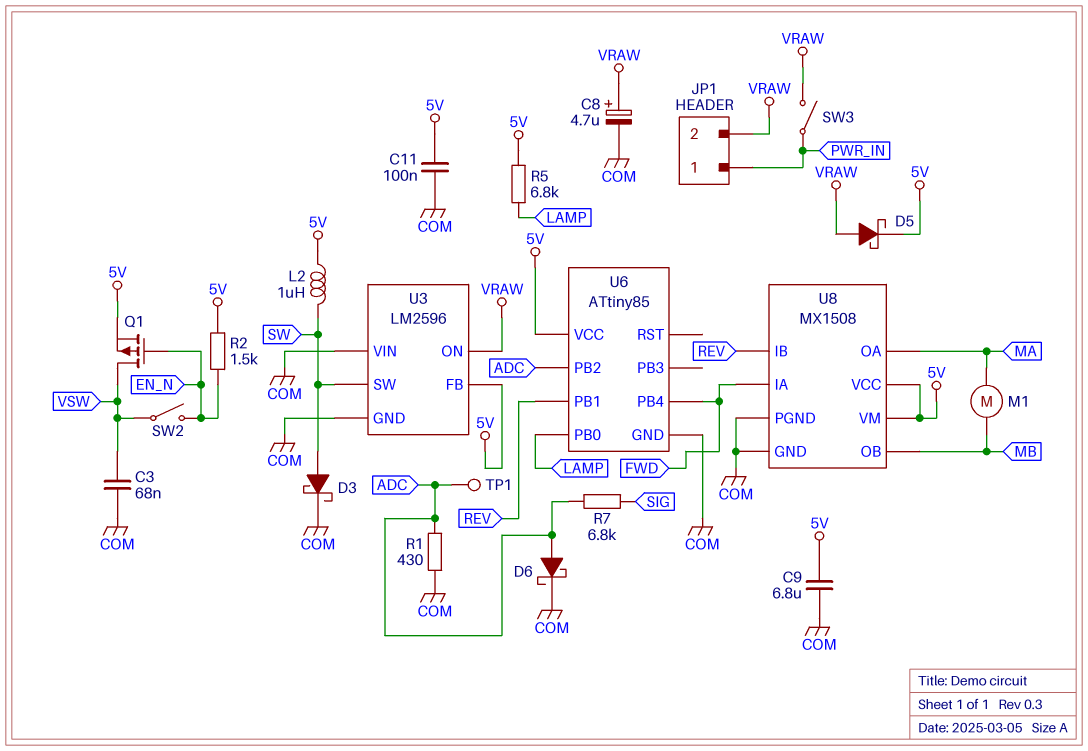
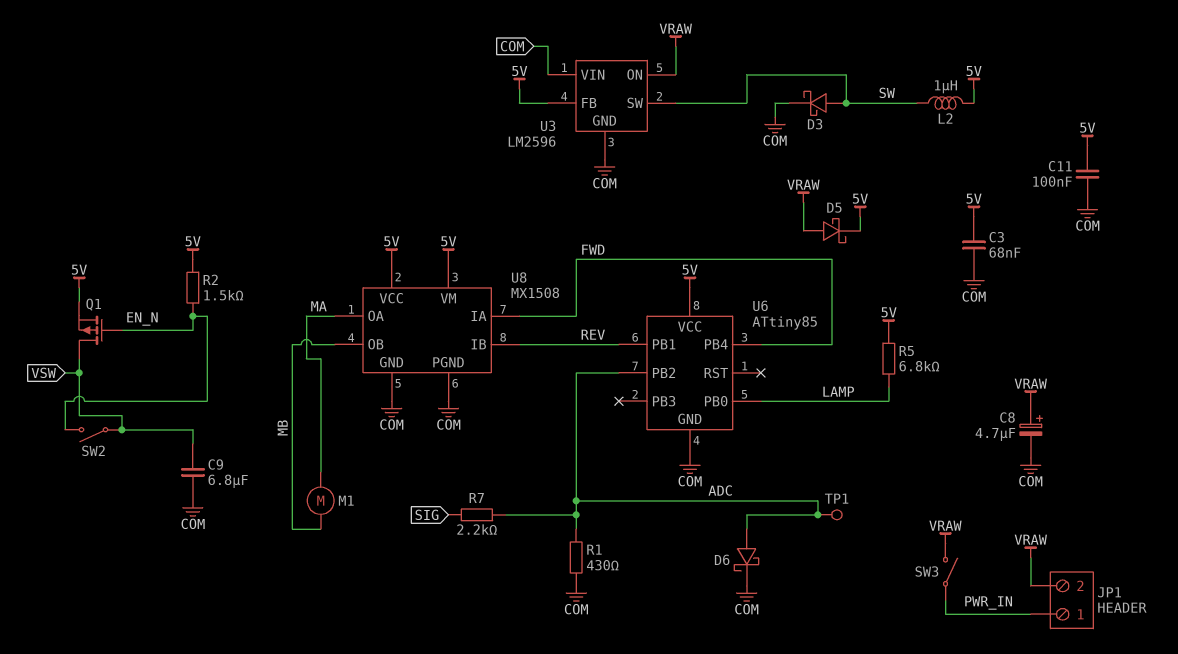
C3: 68nF (COM, VSW) -> 68nF (5V, COM)
C9: 6.8uF (5V, COM) -> 6.8uF (COM, VSW)
R7: 6.8k (ADC, SIG) -> 2.2k (ADC, SIG)

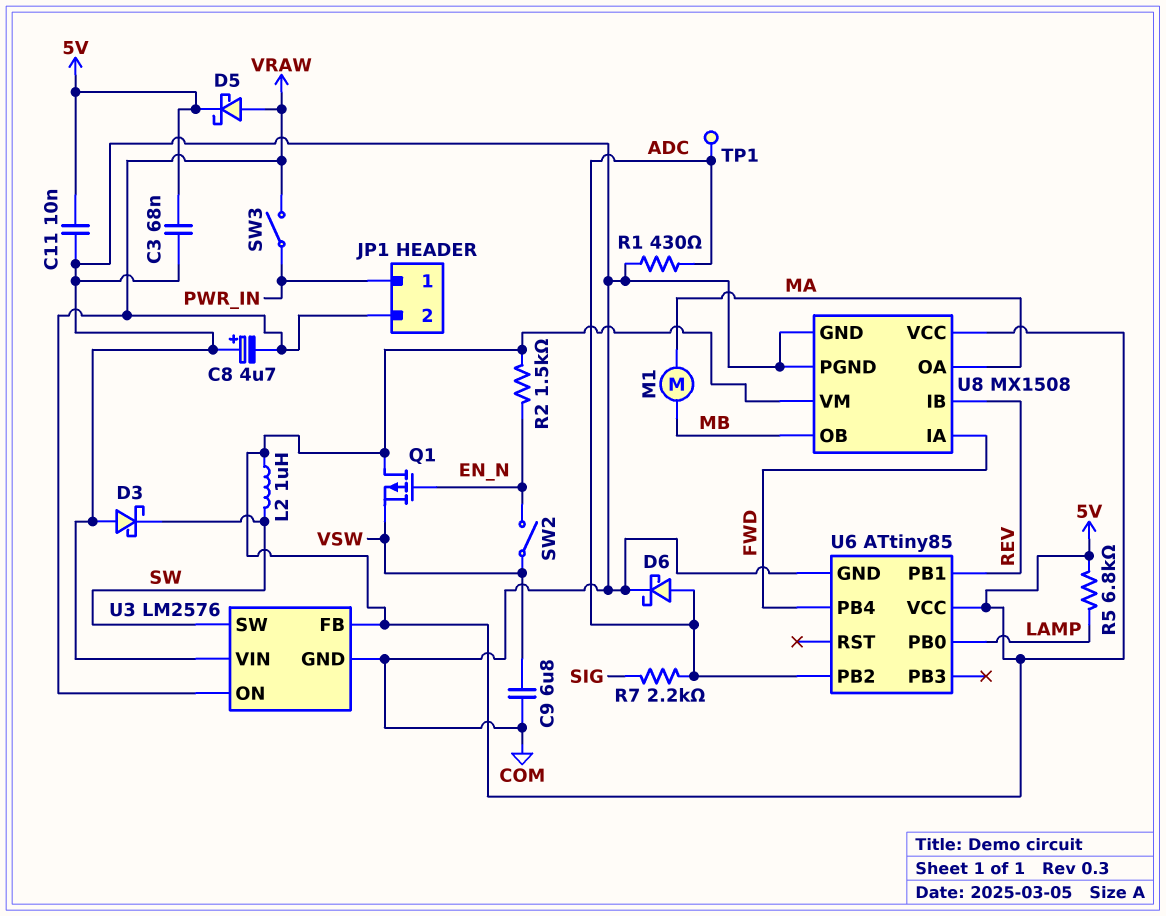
C8: 4.7uF (plus VRAW, minus COM) -> 4.7uF (plus COM, minus VRAW)
C11: 100nF (5V, COM) -> 10nF (5V, COM)
D3: schottky (A SW, K COM) -> schottky (A COM, K SW)
Q1: PMOS (G EN_N, D VSW, S 5V) -> PMOS (G EN_N, D 5V, S VSW)
U3: LM2596 -> LM2576

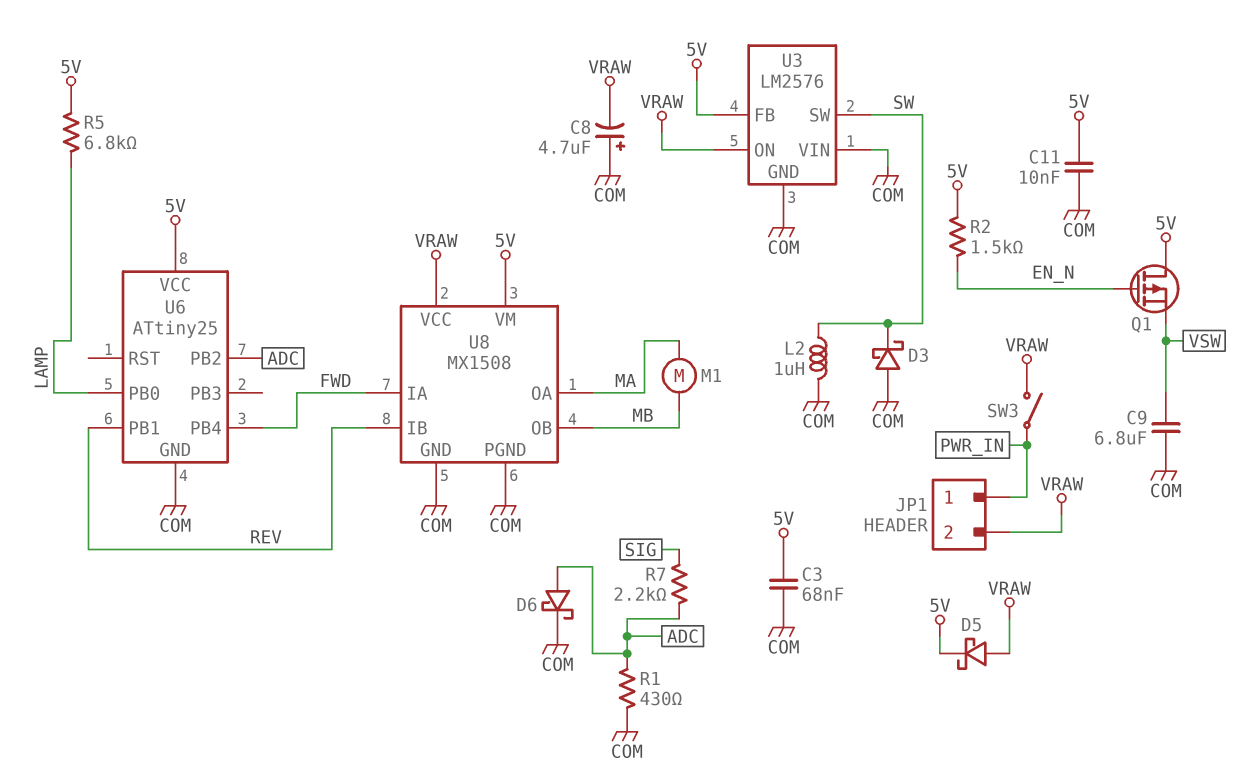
L2: 1uH (5V, SW) -> 1uH (COM, SW)
SW2: switch (EN_N, VSW) -> none
TP1: test point (ADC) -> none
U6: ATtiny85 -> ATtiny25
U8 pin VCC: 5V -> VRAW

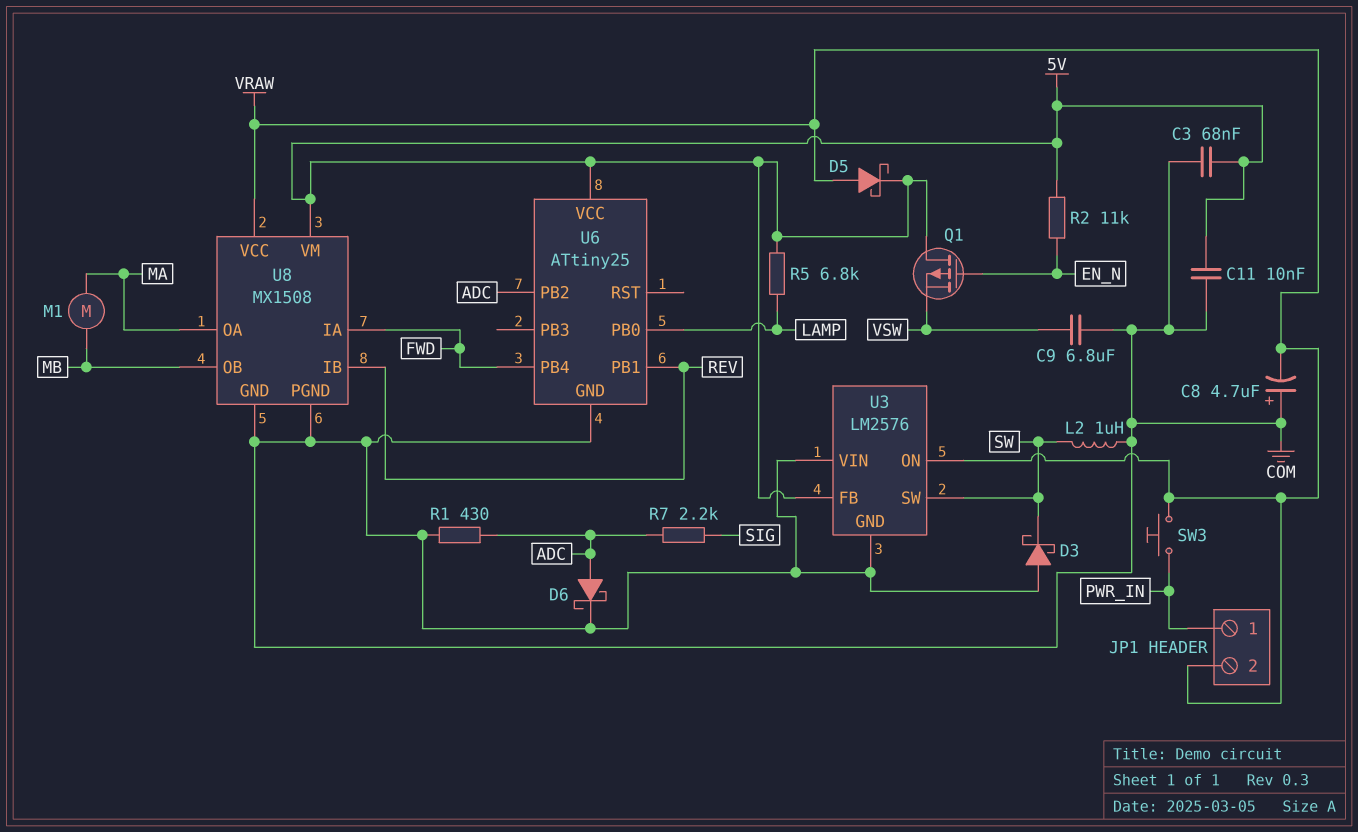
R2: 1.5k (5V, EN_N) -> 11k (5V, EN_N)
SW3: switch (PWR_IN, VRAW) -> button (PWR_IN, VRAW)

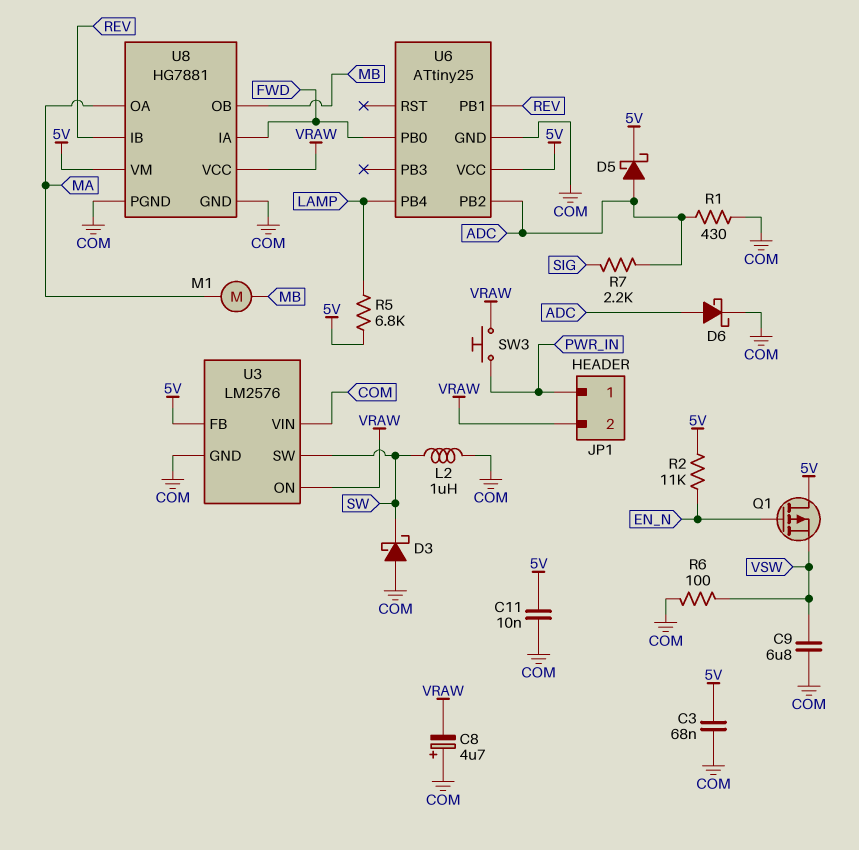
D5: schottky (A VRAW, K 5V) -> schottky (A ADC, K 5V)
R6: none -> 100 (COM, VSW)
U6 pin PB0: LAMP -> FWD
U6 pin PB4: FWD -> LAMP
U8: MX1508 -> HG7881

